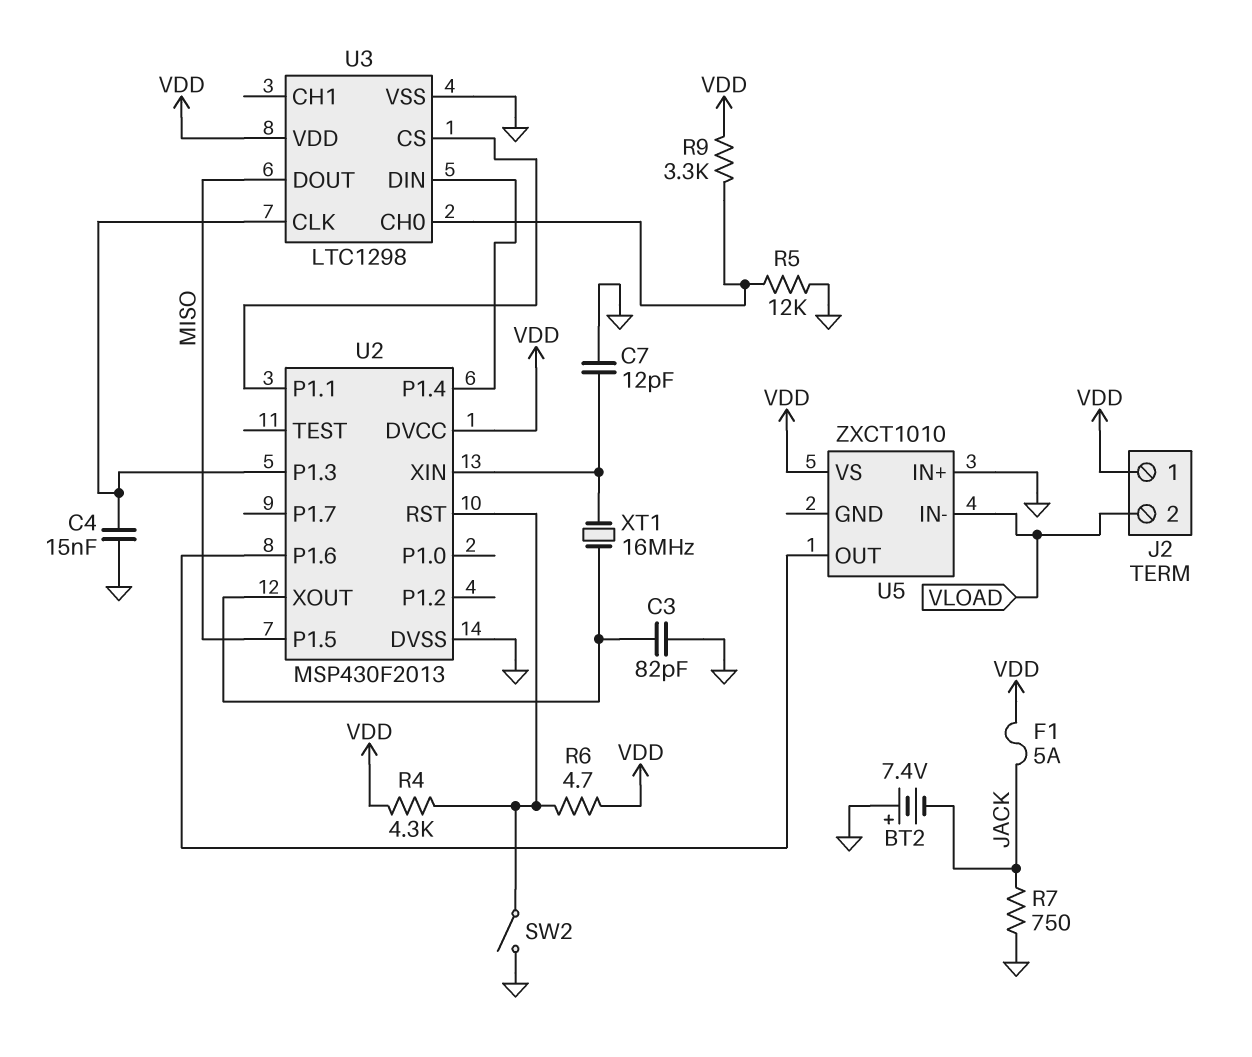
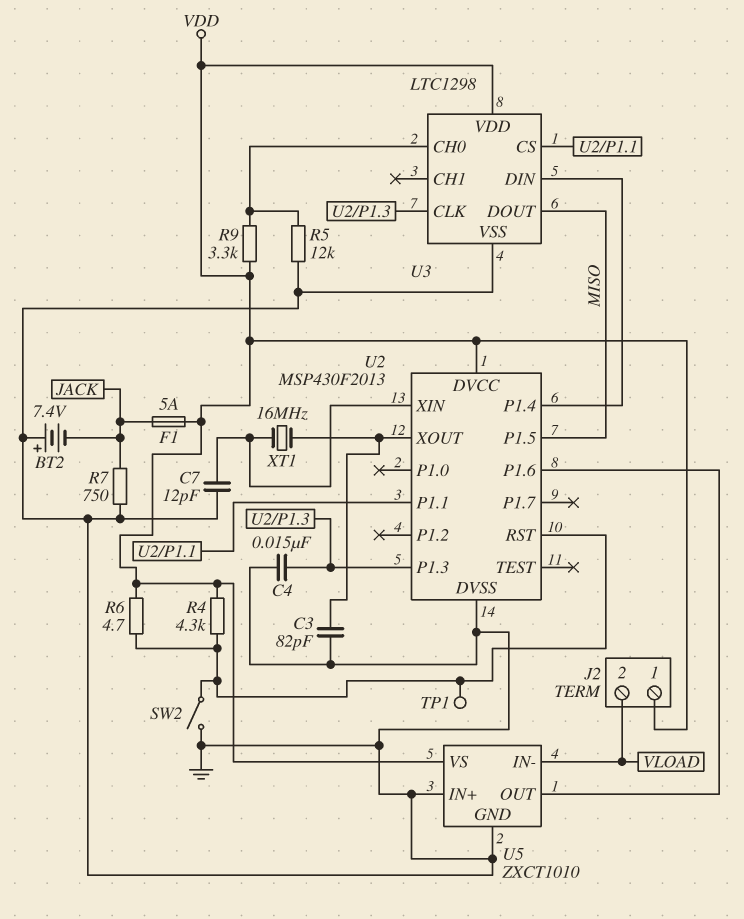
TP1: none -> test point (U2/RST)
U5 pin GND: none -> GND

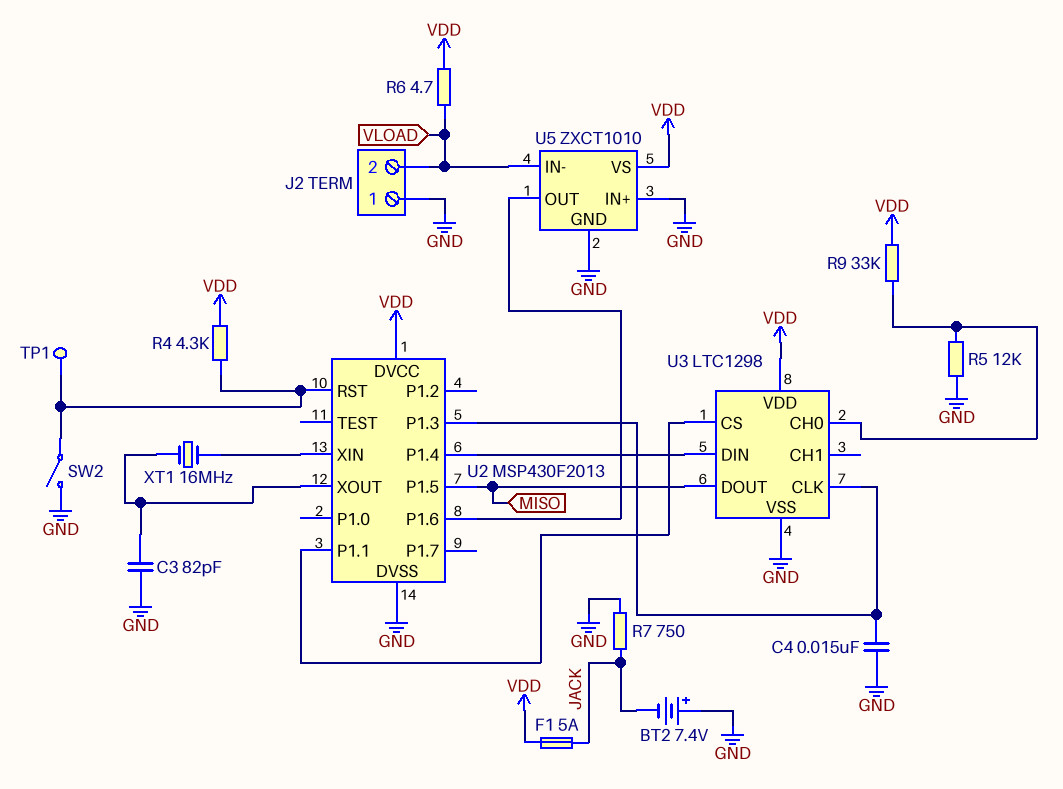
C7: 12pF (GND, U2/XIN) -> none
J2 pin 1: VDD -> GND
R6: 4.7 (U2/RST, VDD) -> 4.7 (VDD, VLOAD)
R9: 3.3k (U3/CH0, VDD) -> 33k (U3/CH0, VDD)

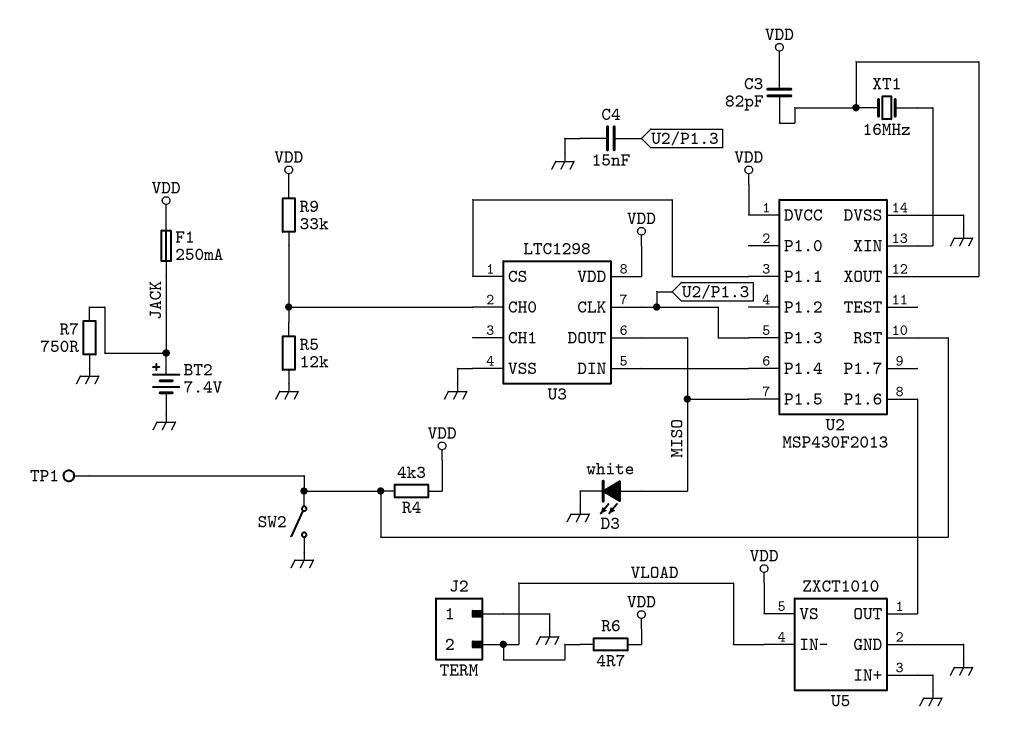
BT2: 7.4V (plus GND, minus JACK) -> 7.4V (plus JACK, minus GND)
C3: 82pF (GND, U2/XOUT) -> 82pF (U2/XOUT, VDD)
D3: none -> LED white (A MISO, K GND)
F1: 5A (JACK, VDD) -> 250mA (JACK, VDD)

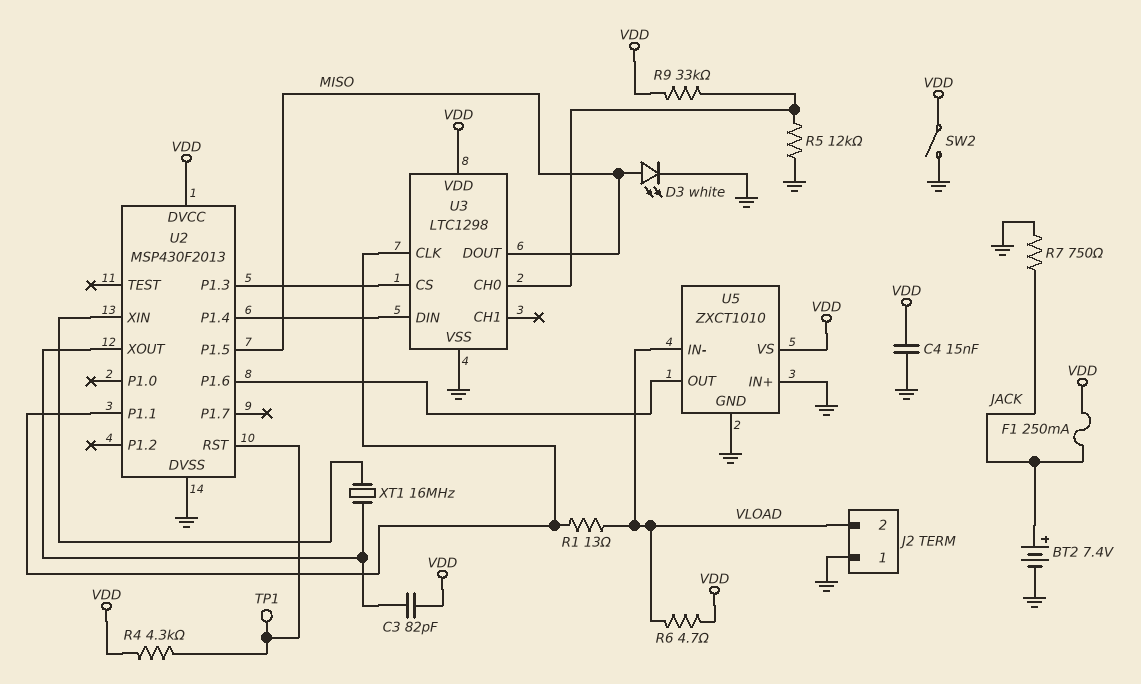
C4: 15nF (GND, U2/P1.3) -> 15nF (GND, VDD)
R1: none -> 13 (U2/P1.1, VLOAD)
SW2: switch (GND, U2/RST) -> switch (GND, VDD)
U3 pin CLK: U2/P1.3 -> U2/P1.1
U3 pin CS: U2/P1.1 -> U2/P1.3

